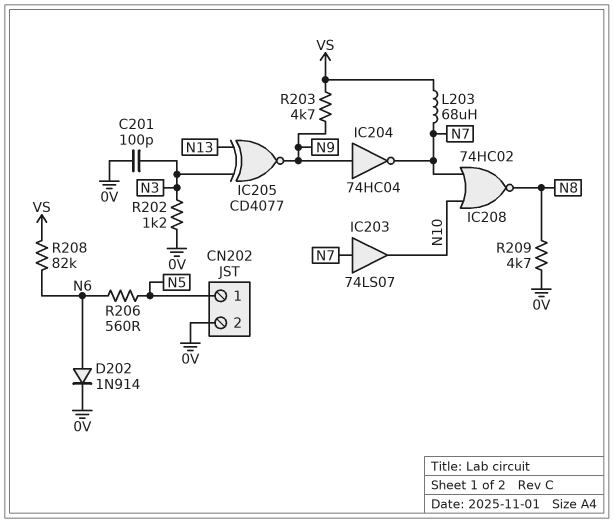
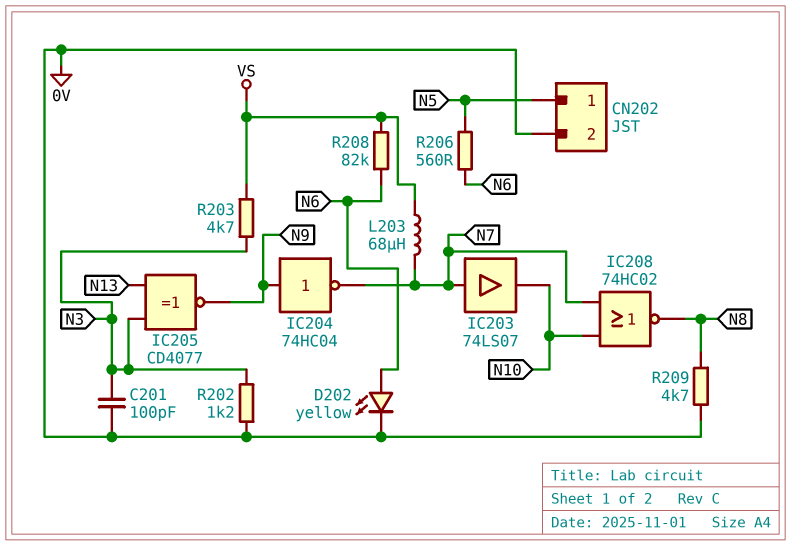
D202: diode 1N914 (A N6, K 0V) -> LED yellow (A N6, K 0V)
R203: 4.7k (N9, VS) -> 4.7k (N3, VS)

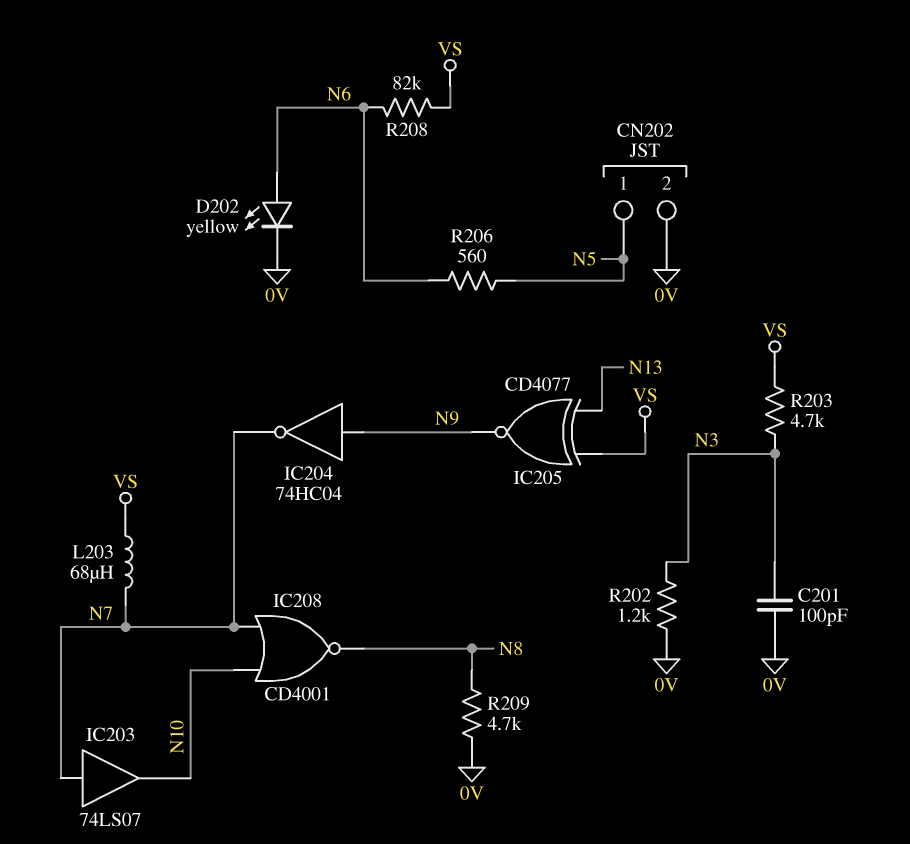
IC205: XNOR CD4077 (in N3, in N13, out N9) -> XNOR CD4077 (in N13, in VS, out N9)
IC208: NOR 74HC02 (in N7, in N10, out N8) -> NOR CD4001 (in N7, in N10, out N8)

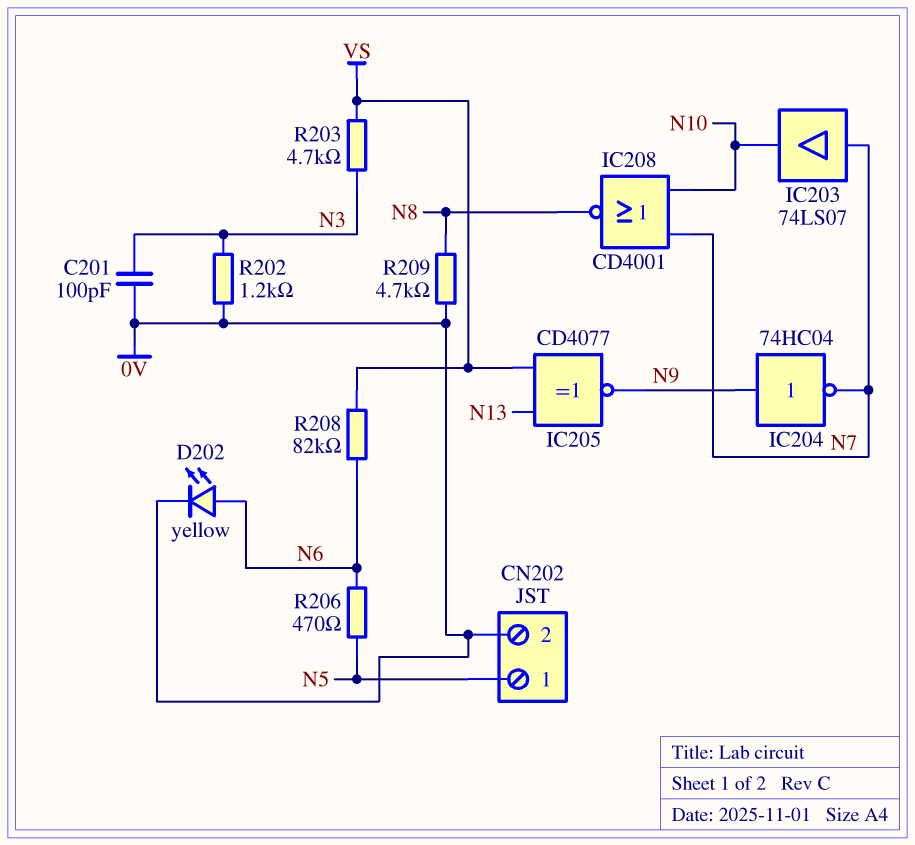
L203: 68uH (N7, VS) -> none
R206: 560 (N5, N6) -> 470 (N5, N6)

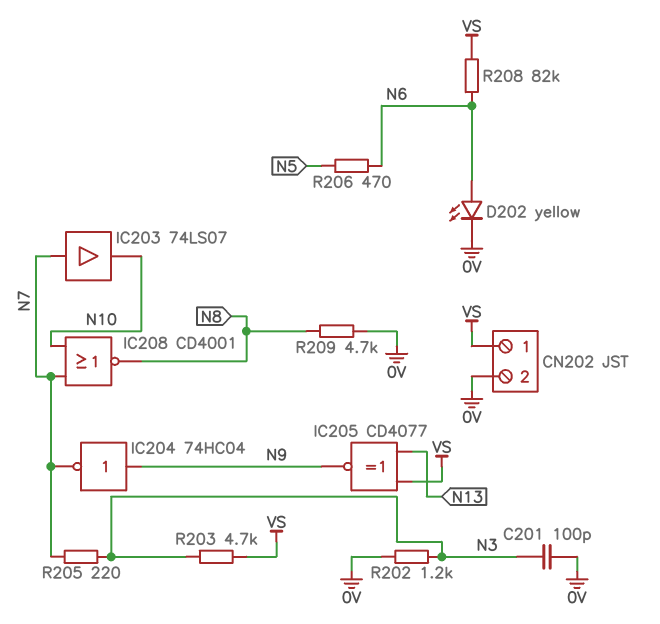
CN202 pin 1: N5 -> VS
R205: none -> 220 (N3, N7)

